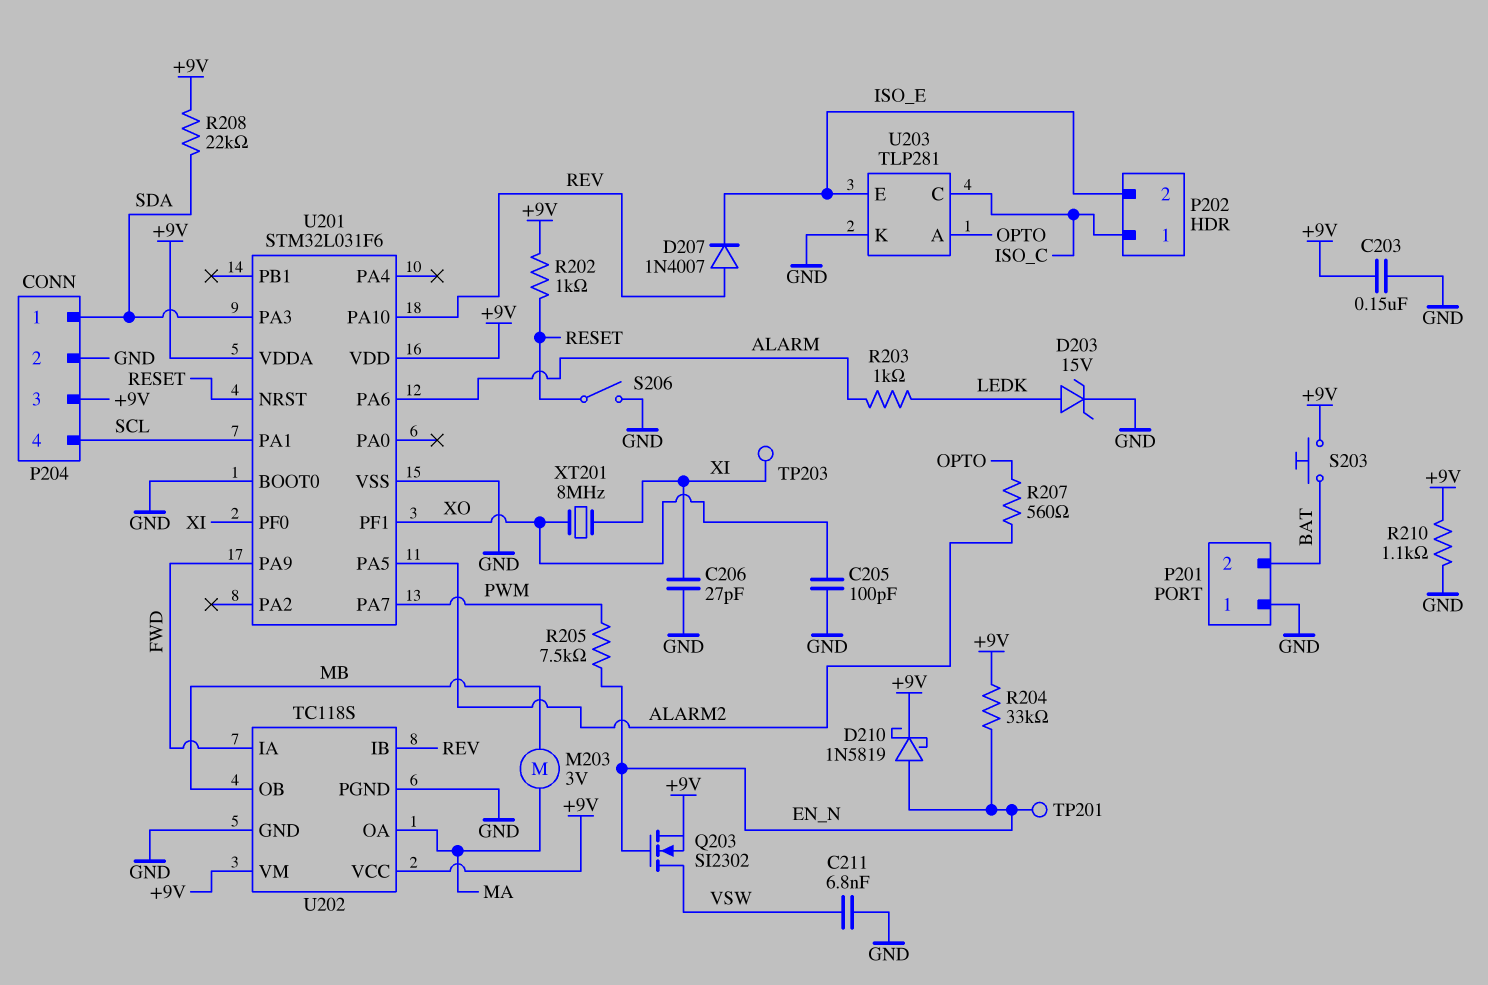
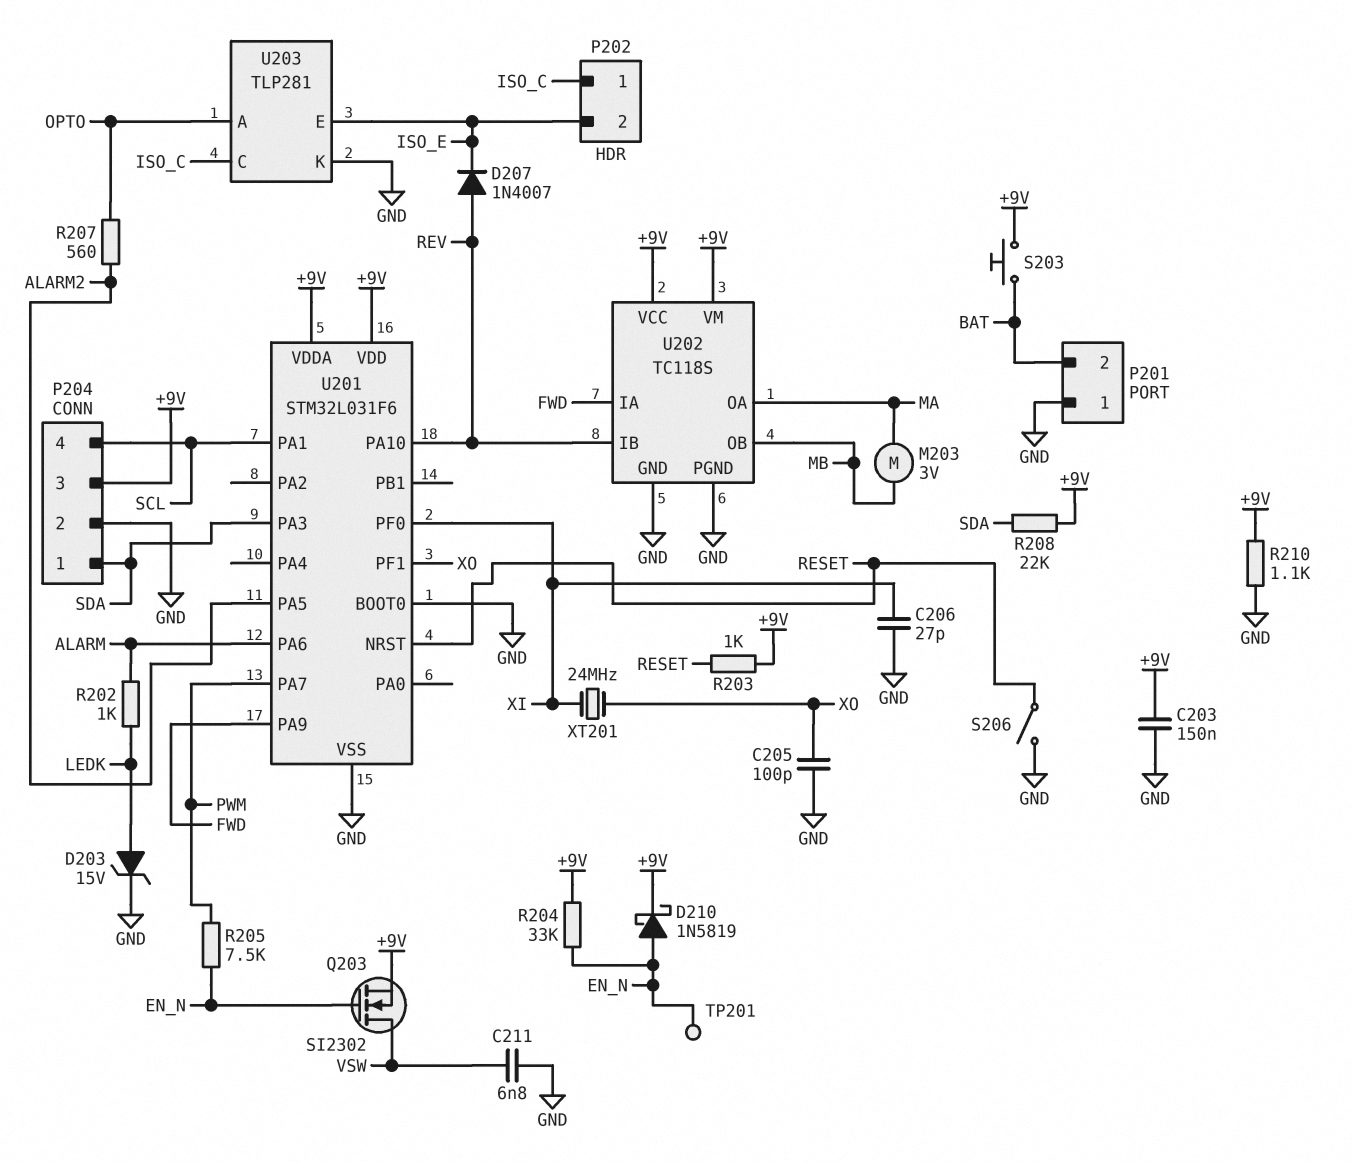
R202: 1k (+9V, RESET) -> 1k (ALARM, LEDK)
R203: 1k (ALARM, LEDK) -> 1k (+9V, RESET)
TP203: test point (XI) -> none
XT201: 8MHz (XI, XO) -> 24MHz (XI, XO)

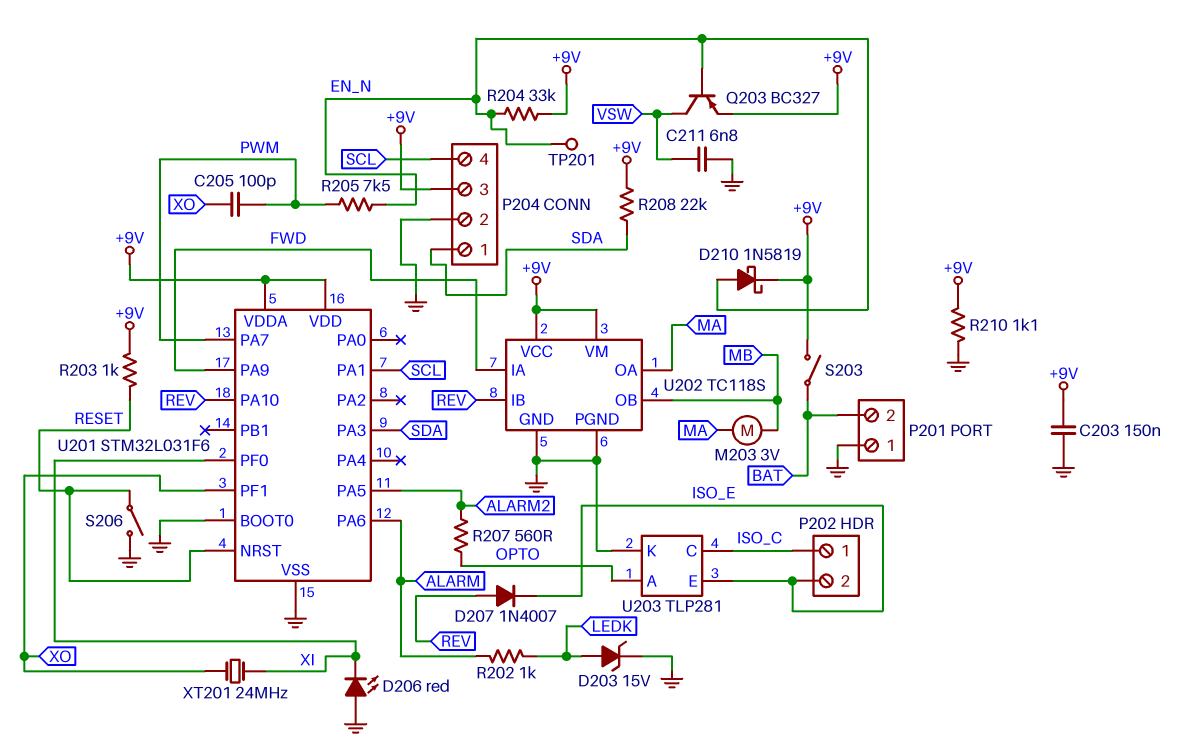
C205: 100pF (GND, XO) -> 100pF (PWM, XO)
C206: 27pF (GND, XI) -> none
D206: none -> LED red (A GND, K XI)
Q203: NMOS SI2302 (G EN_N, D VSW, S +9V) -> PNP BC327 (B EN_N, C VSW, E +9V)
S203: button (+9V, BAT) -> switch (+9V, BAT)

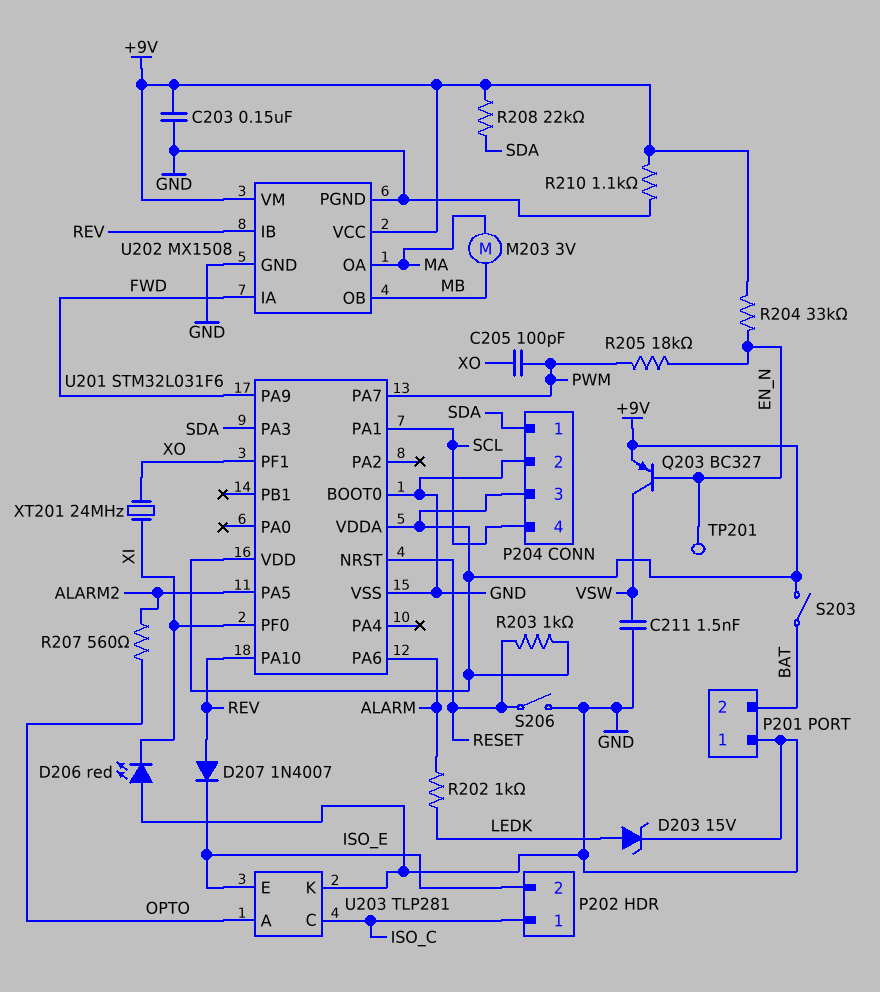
C211: 6.8nF (GND, VSW) -> 1.5nF (GND, VSW)
D210: schottky 1N5819 (A EN_N, K +9V) -> none
R205: 7.5k (EN_N, PWM) -> 18k (EN_N, PWM)
U202: TC118S -> MX1508

